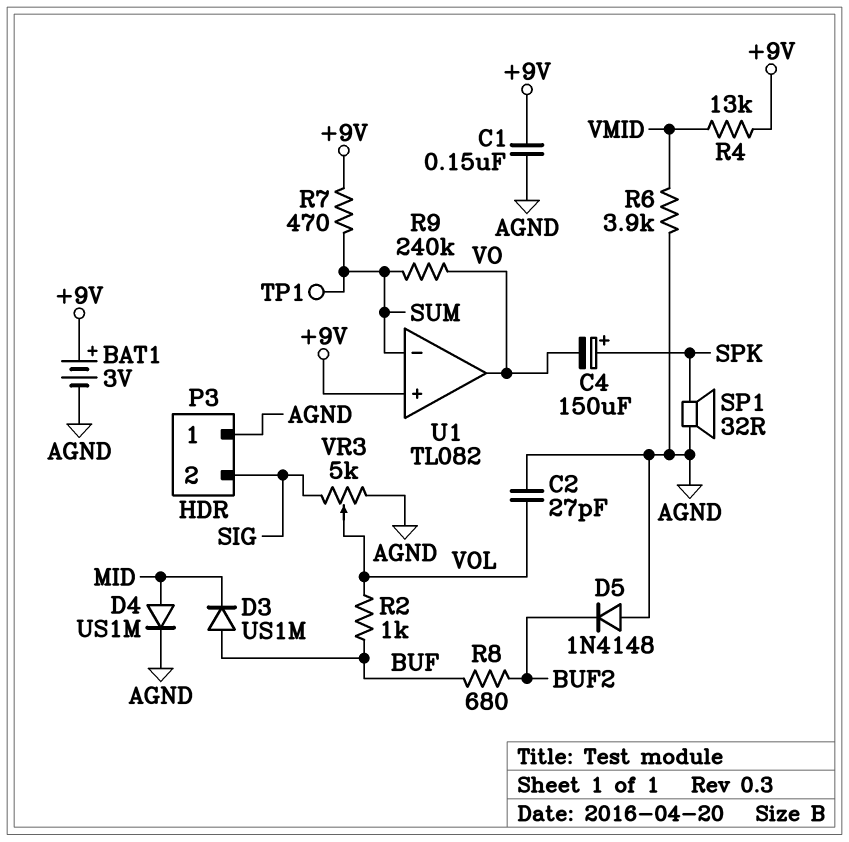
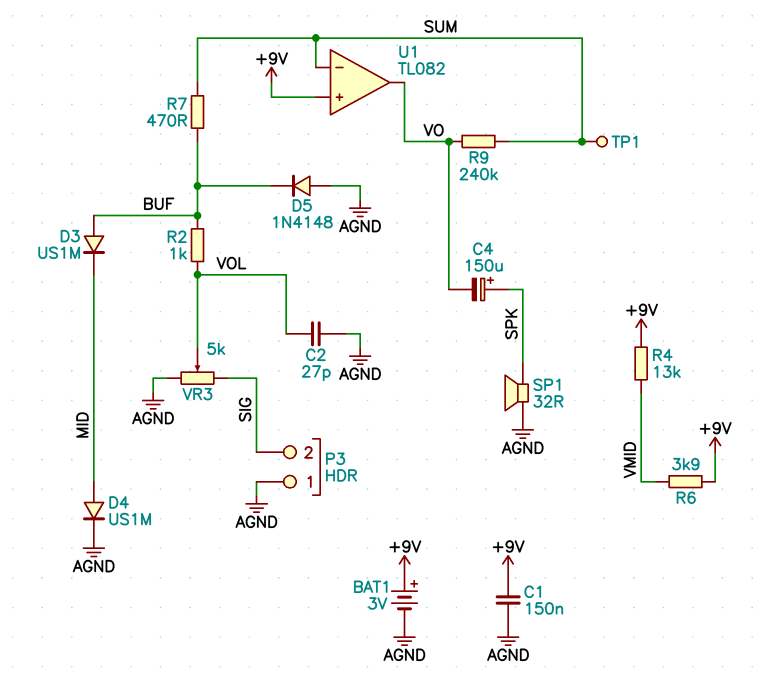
D5: diode 1N4148 (A AGND, K BUF2) -> diode 1N4148 (A AGND, K BUF)
R6: 3.9k (AGND, VMID) -> 3.9k (+9V, VMID)
R7: 470 (+9V, SUM) -> 470 (BUF, SUM)
R8: 680 (BUF, BUF2) -> none

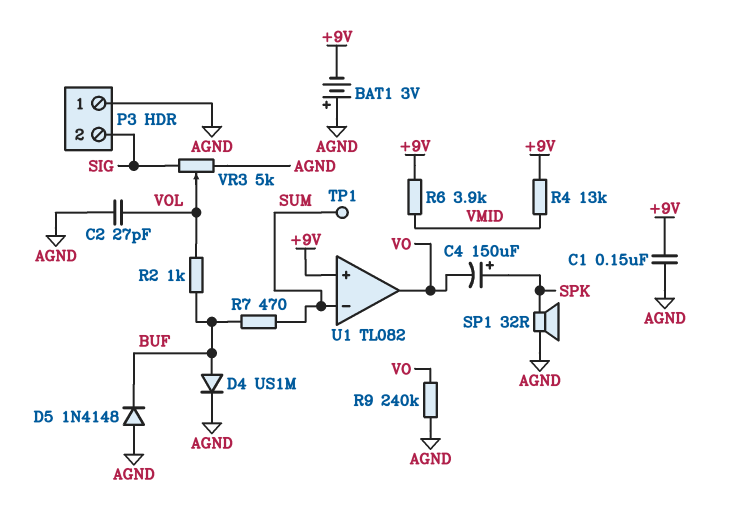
BAT1: 3V (plus +9V, minus AGND) -> 3V (plus AGND, minus +9V)
D3: diode US1M (A BUF, K MID) -> none
D4: diode US1M (A MID, K AGND) -> diode US1M (A BUF, K AGND)
R9: 240k (SUM, VO) -> 240k (AGND, VO)

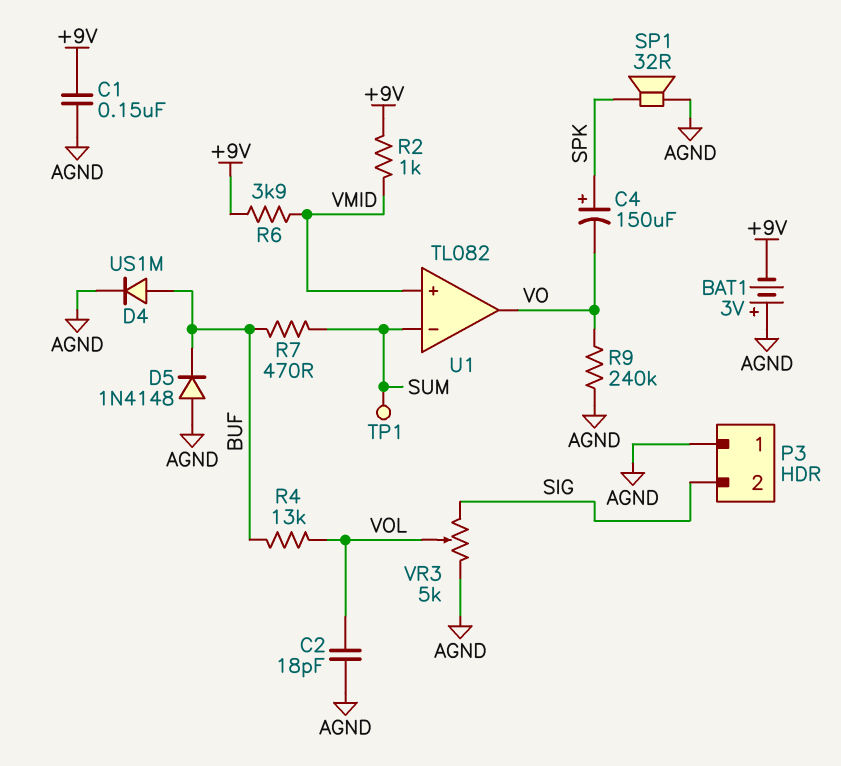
C2: 27pF (AGND, VOL) -> 18pF (AGND, VOL)
R2: 1k (BUF, VOL) -> 1k (+9V, VMID)
R4: 13k (+9V, VMID) -> 13k (BUF, VOL)
U1 pin in+: +9V -> VMID

